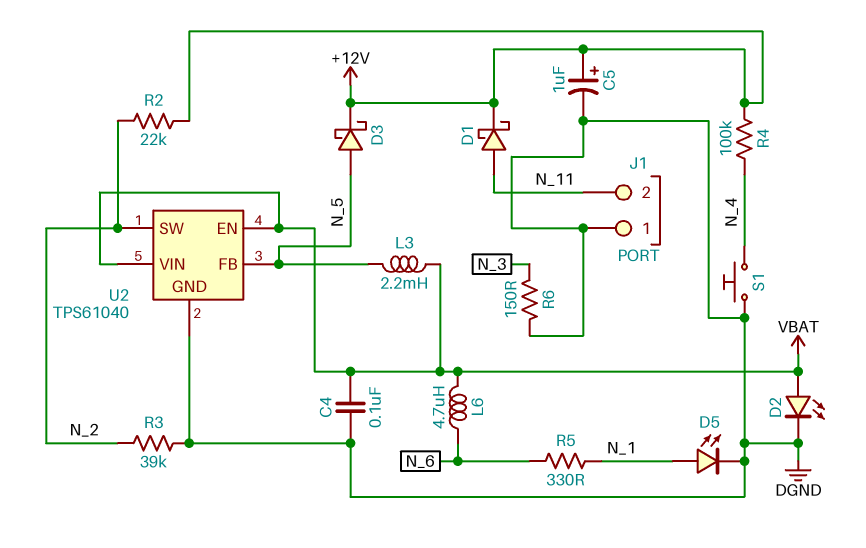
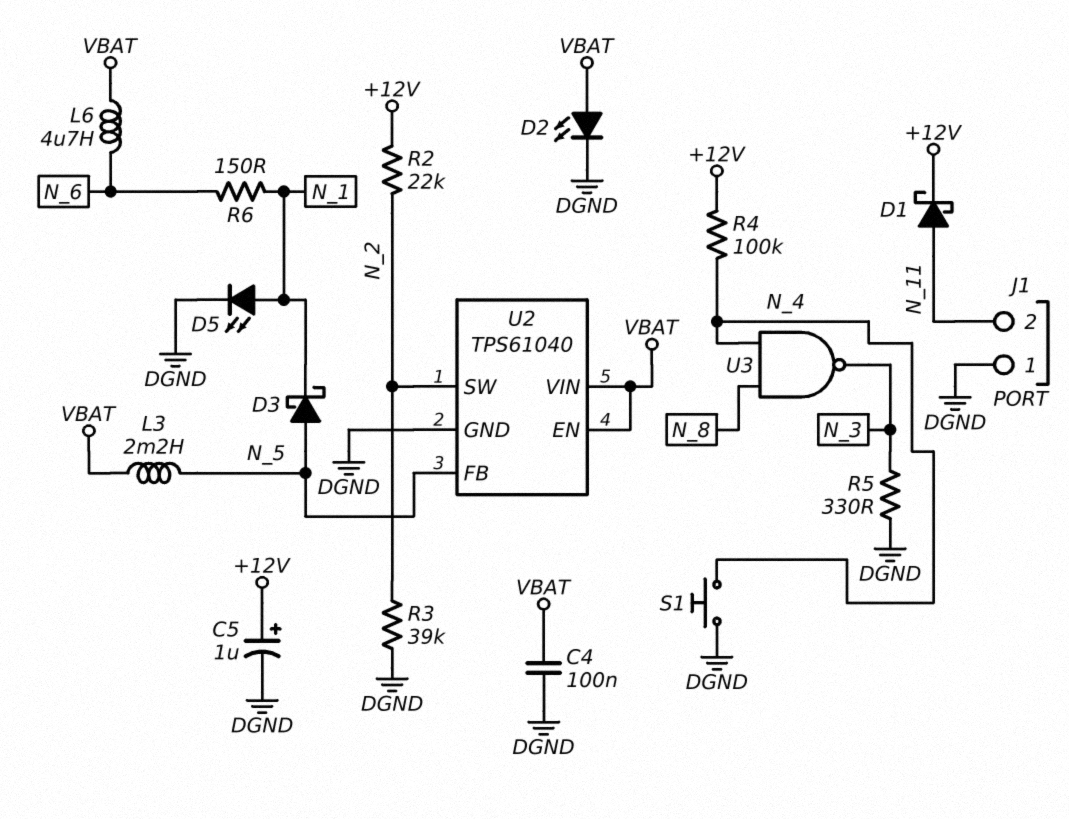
D3: schottky (A N_5, K +12V) -> schottky (A N_5, K N_1)
R5: 330 (N_1, N_6) -> 330 (DGND, N_3)
R6: 150 (DGND, N_3) -> 150 (N_1, N_6)
U3: none -> NAND (in N_4, in N_8, out N_3)

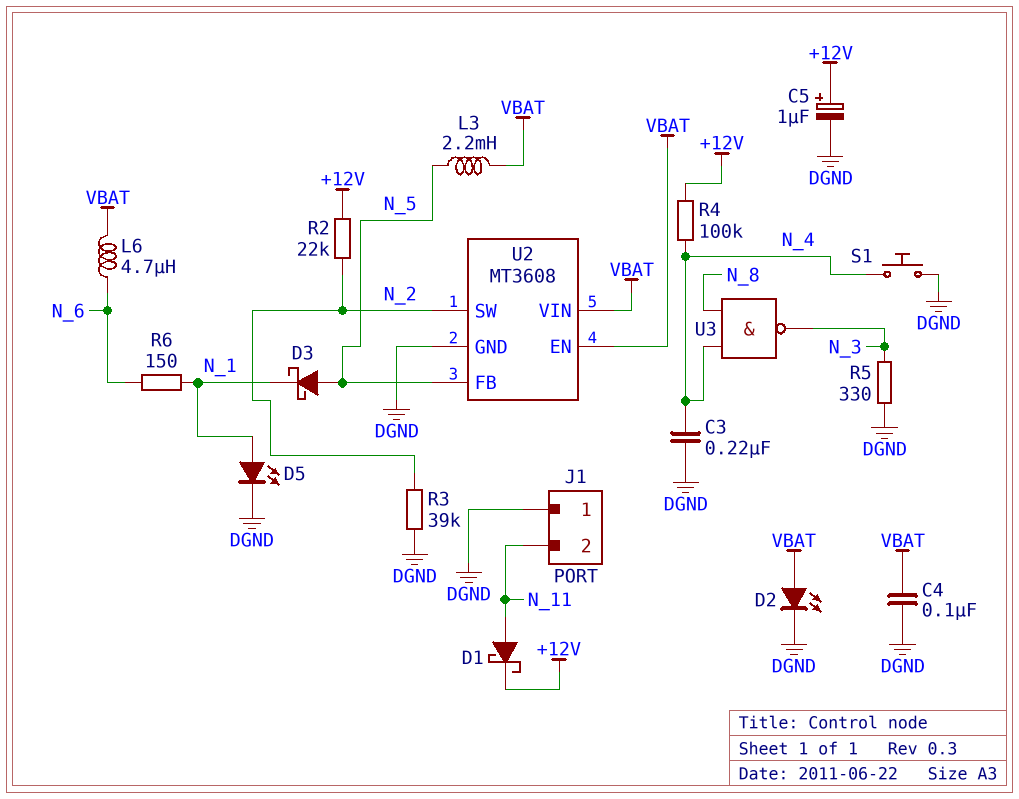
C3: none -> 220nF (DGND, N_4)
U2: TPS61040 -> MT3608

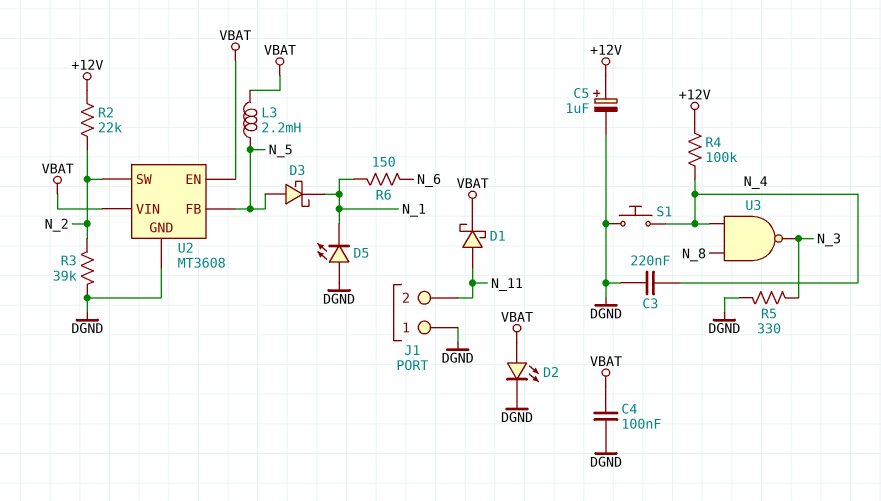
D1: schottky (A N_11, K +12V) -> schottky (A N_11, K VBAT)
D5: LED (A N_1, K DGND) -> LED (A DGND, K N_1)
L6: 4.7uH (N_6, VBAT) -> none

